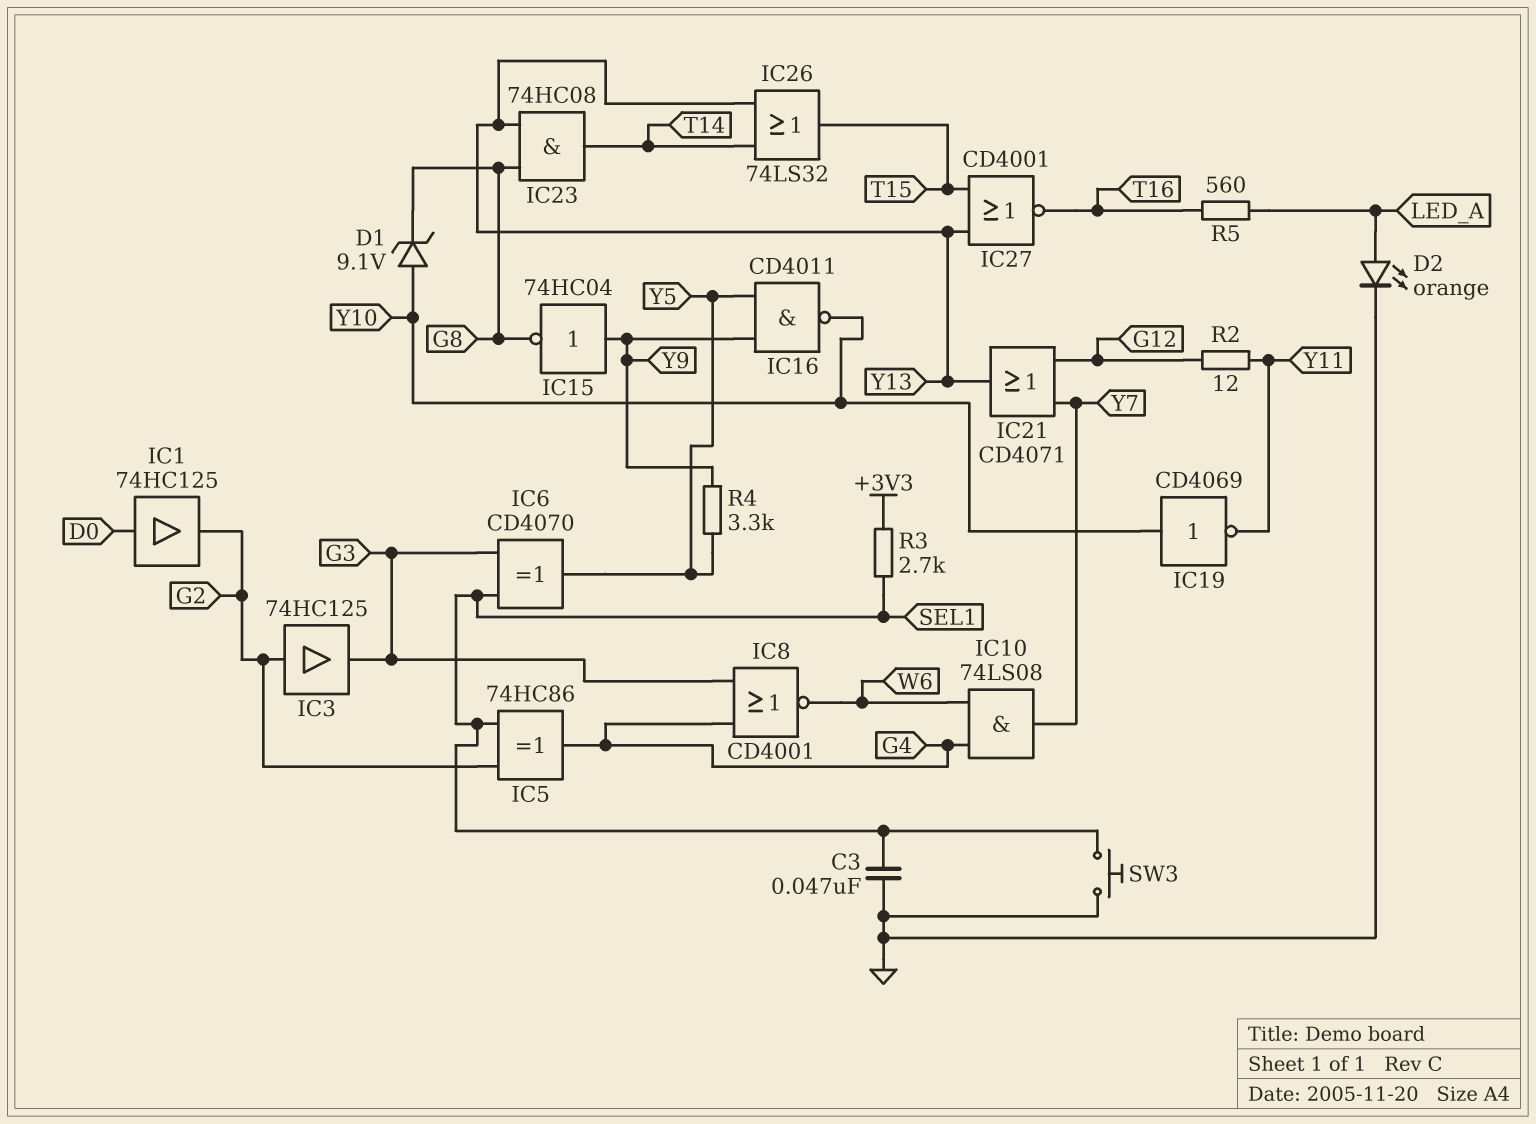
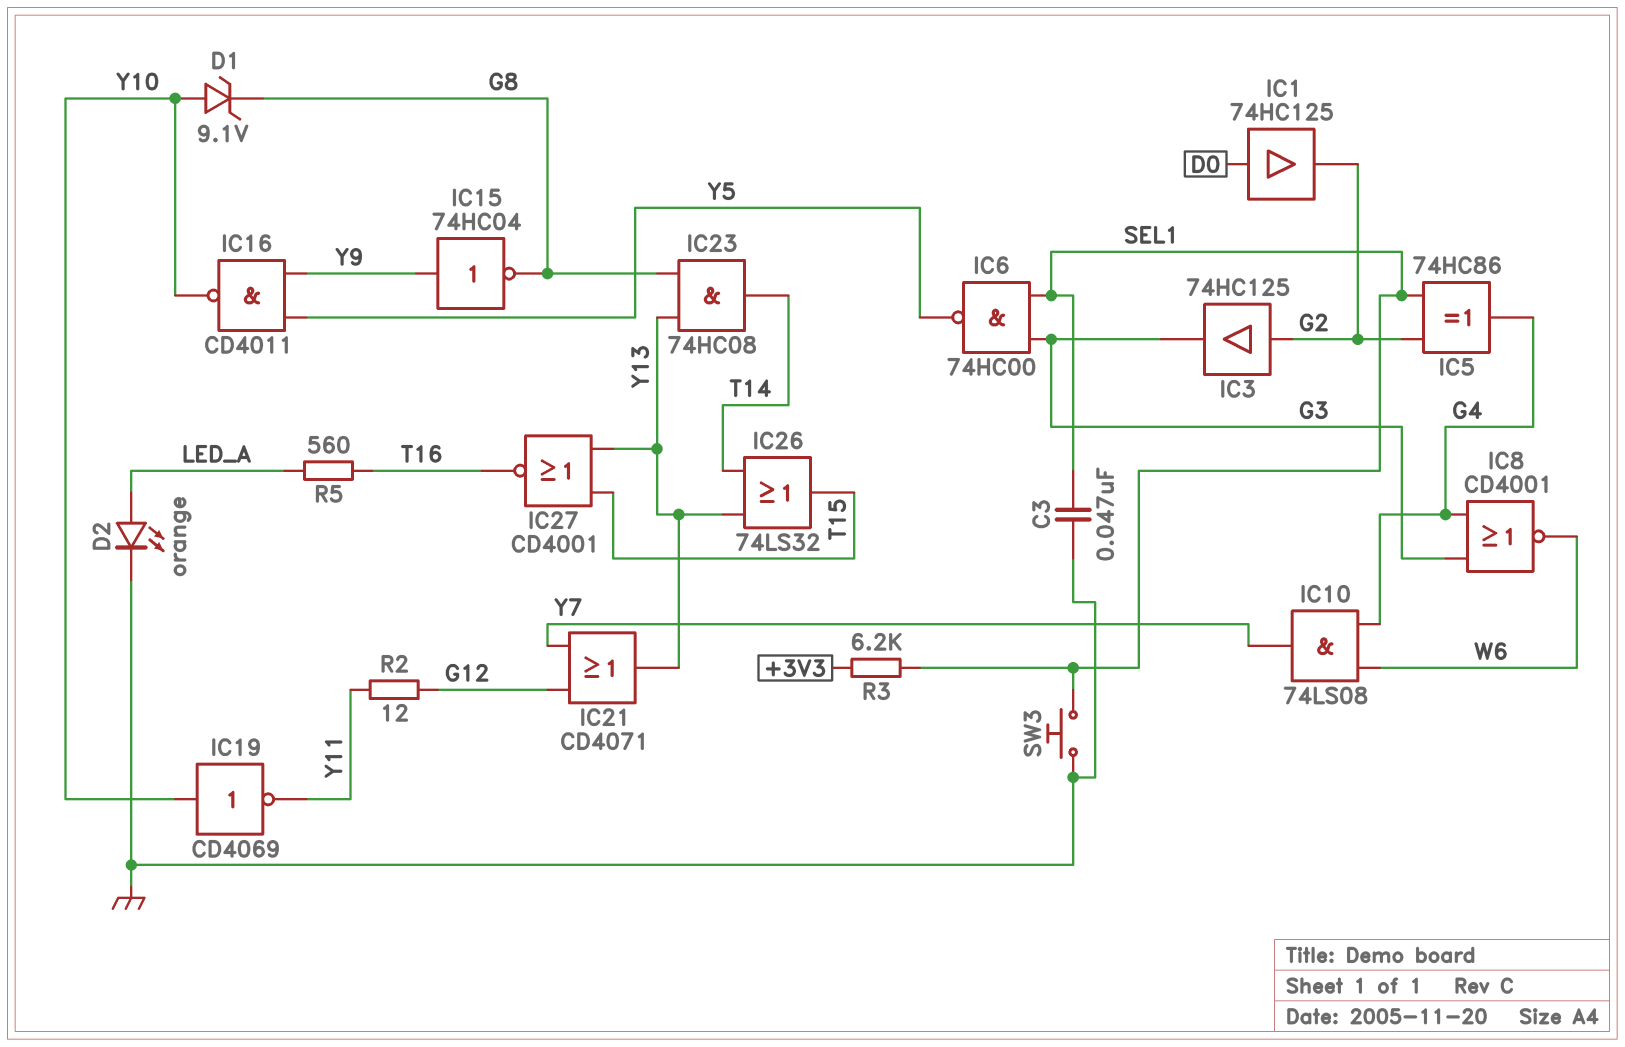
IC6: XOR CD4070 (in G3, in SEL1, out Y5) -> NAND 74HC00 (in G3, in SEL1, out Y5)
R3: 2.7k (+3V3, SEL1) -> 6.2k (+3V3, SEL1)
R4: 3.3k (Y5, Y9) -> none

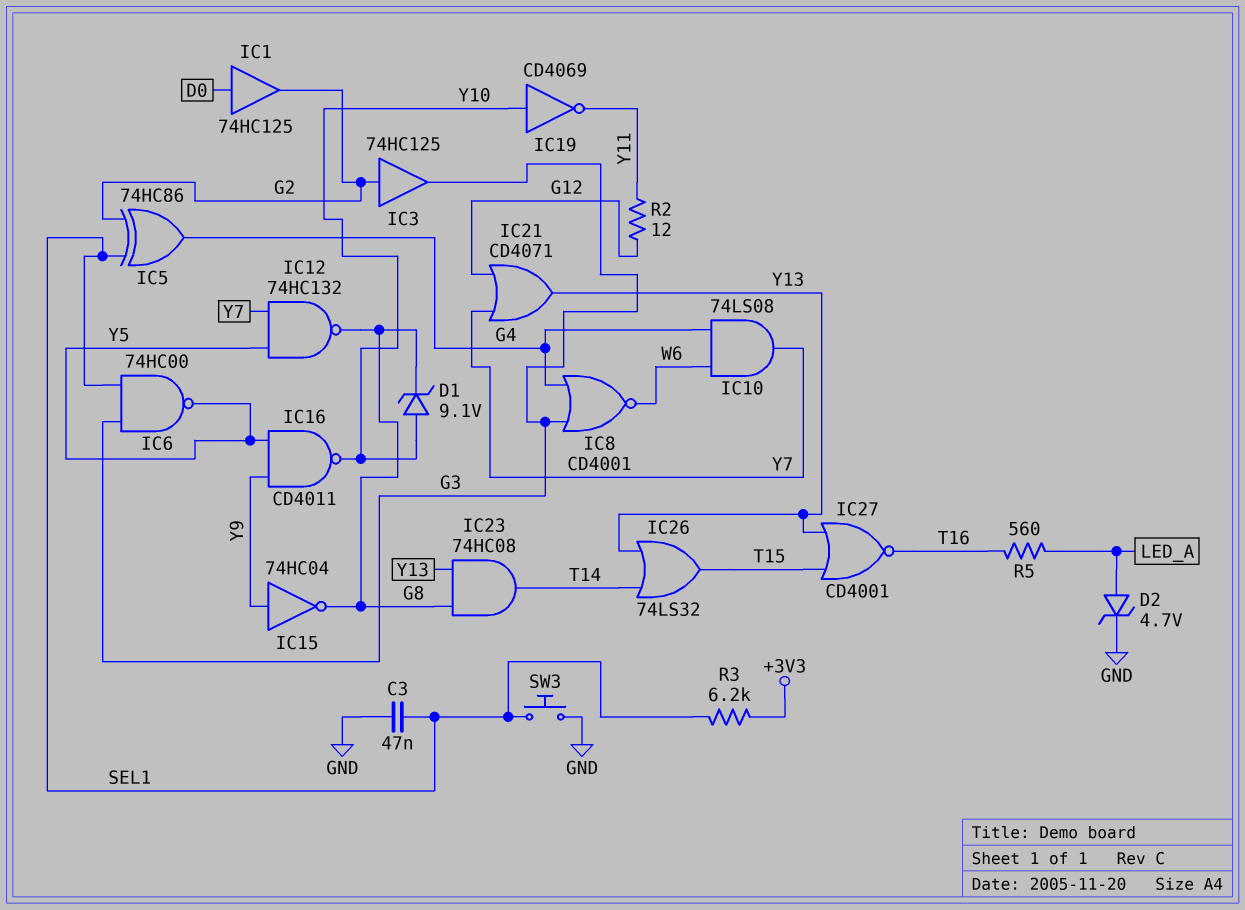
D2: LED orange (A LED_A, K GND) -> zener 4.7V (A LED_A, K GND)
IC12: none -> NAND 74HC132 (in Y5, in Y7, out G8)

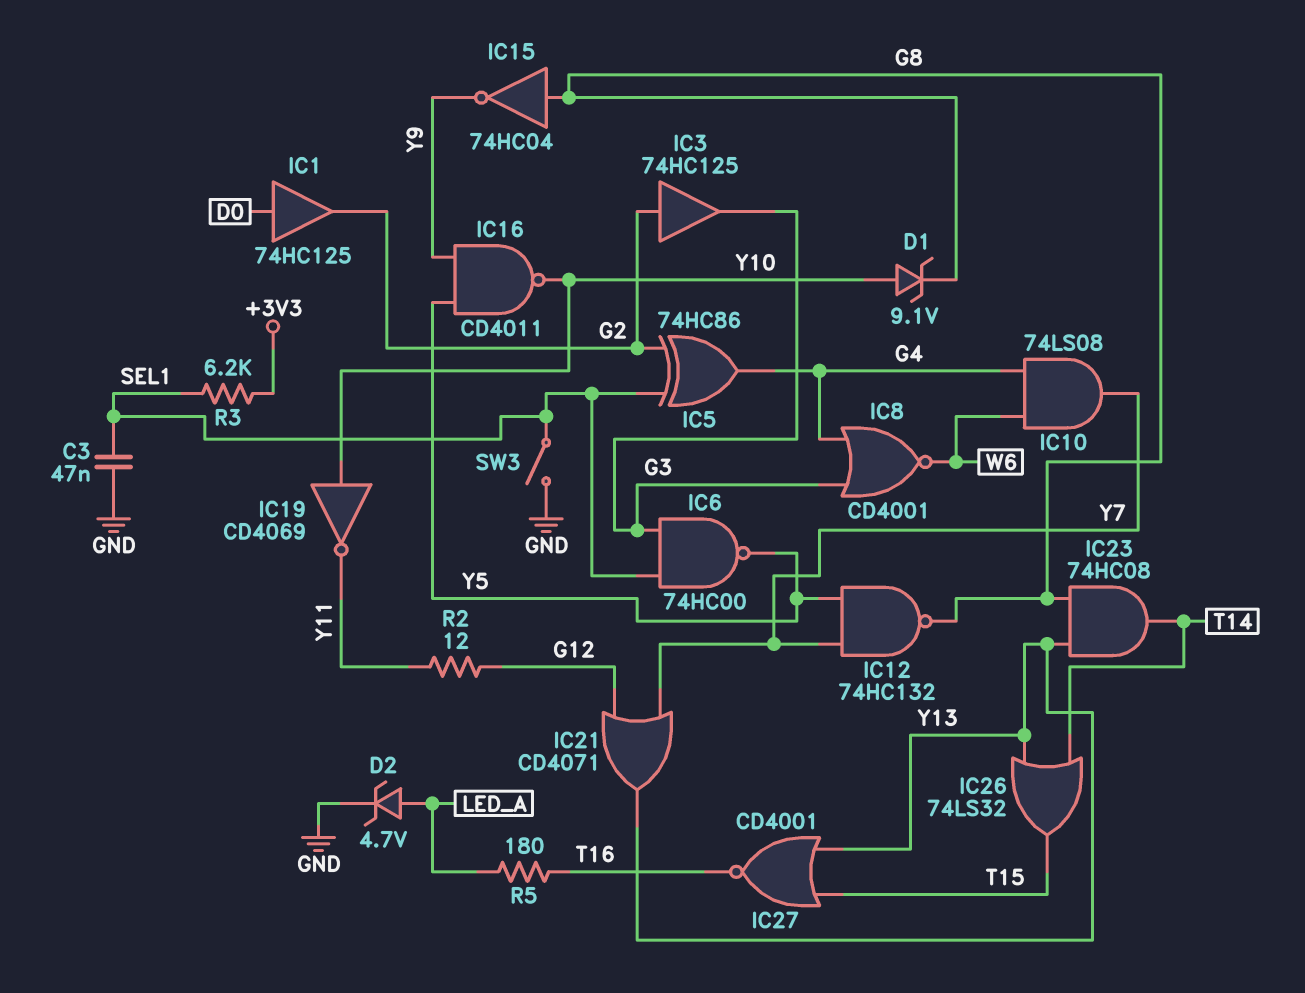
IC15: NOT 74HC04 (in Y9, out G8) -> NOT 74HC04 (in G8, out Y9)
R5: 560 (LED_A, T16) -> 180 (LED_A, T16)
SW3: button (GND, SEL1) -> switch (GND, SEL1)

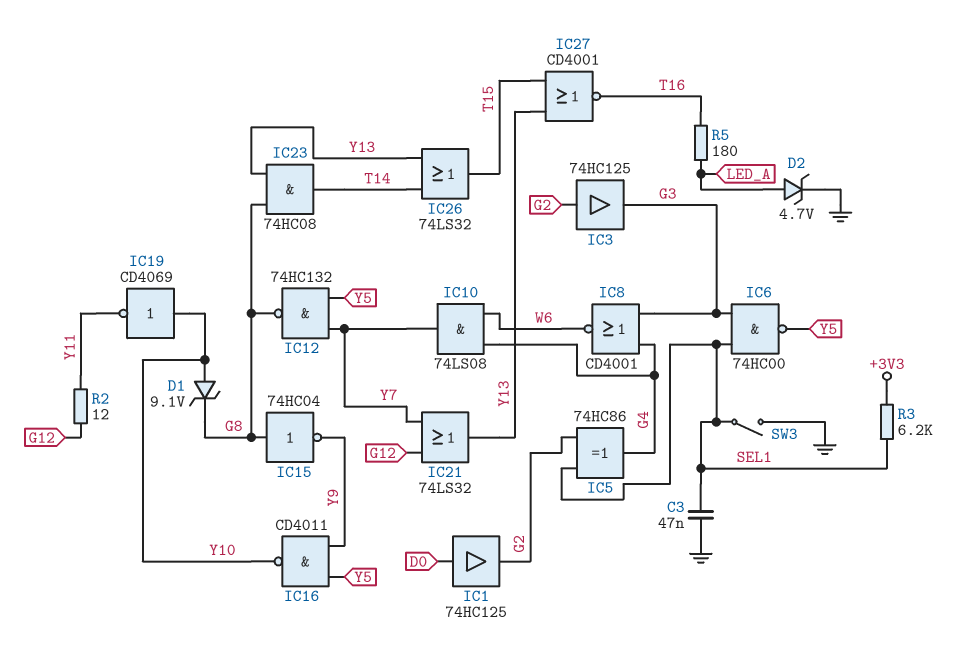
IC21: OR CD4071 (in G12, in Y7, out Y13) -> OR 74LS32 (in G12, in Y7, out Y13)

